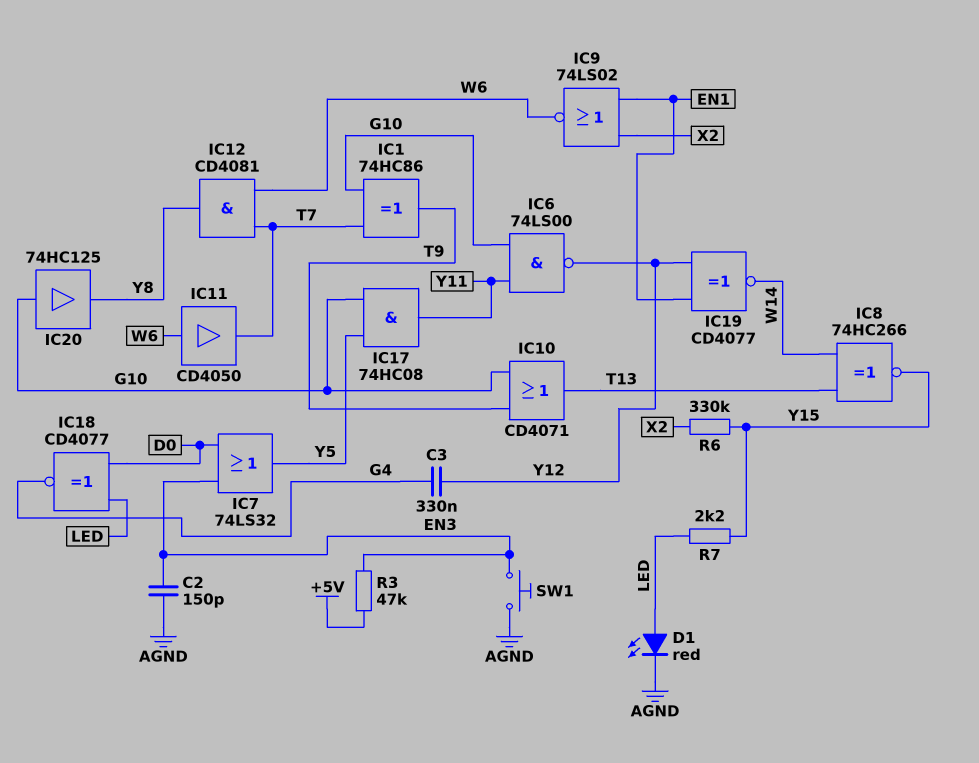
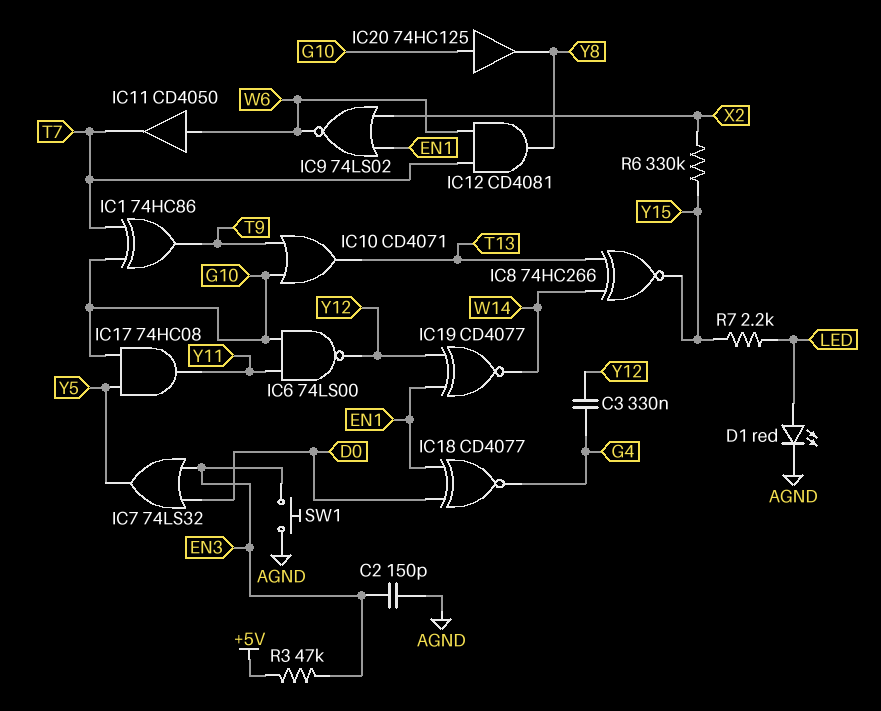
IC18: XNOR CD4077 (in D0, in LED, out G4) -> XNOR CD4077 (in D0, in EN1, out G4)

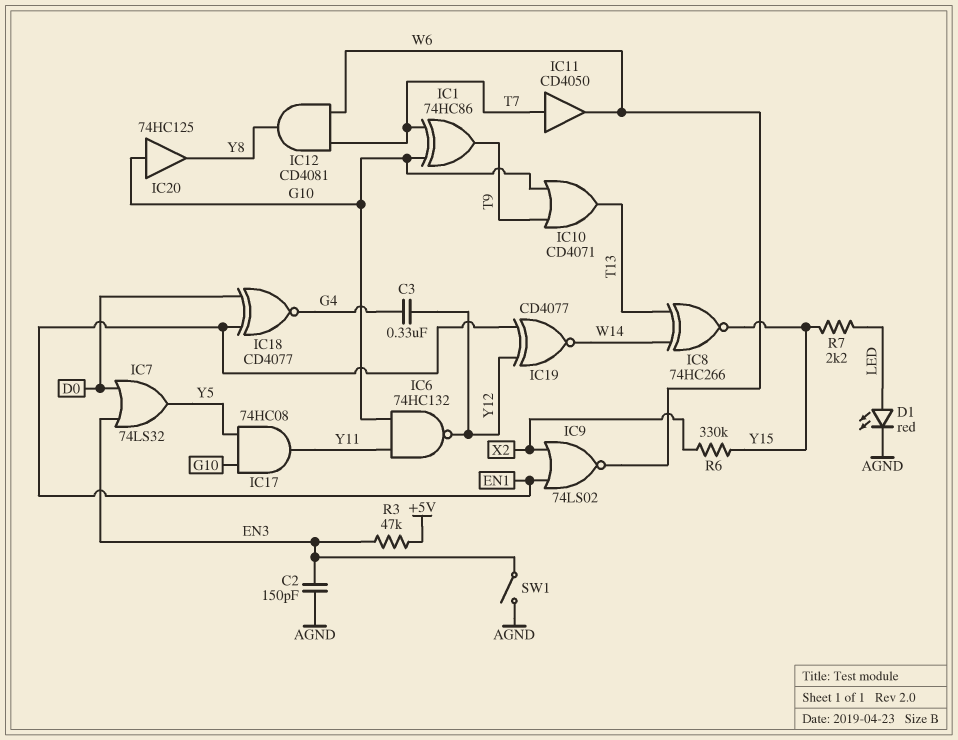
IC6: NAND 74LS00 (in G10, in Y11, out Y12) -> NAND 74HC132 (in G10, in Y11, out Y12)
IC11: buffer CD4050 (in W6, out T7) -> buffer CD4050 (in T7, out W6)
SW1: button (AGND, EN3) -> switch (AGND, EN3)

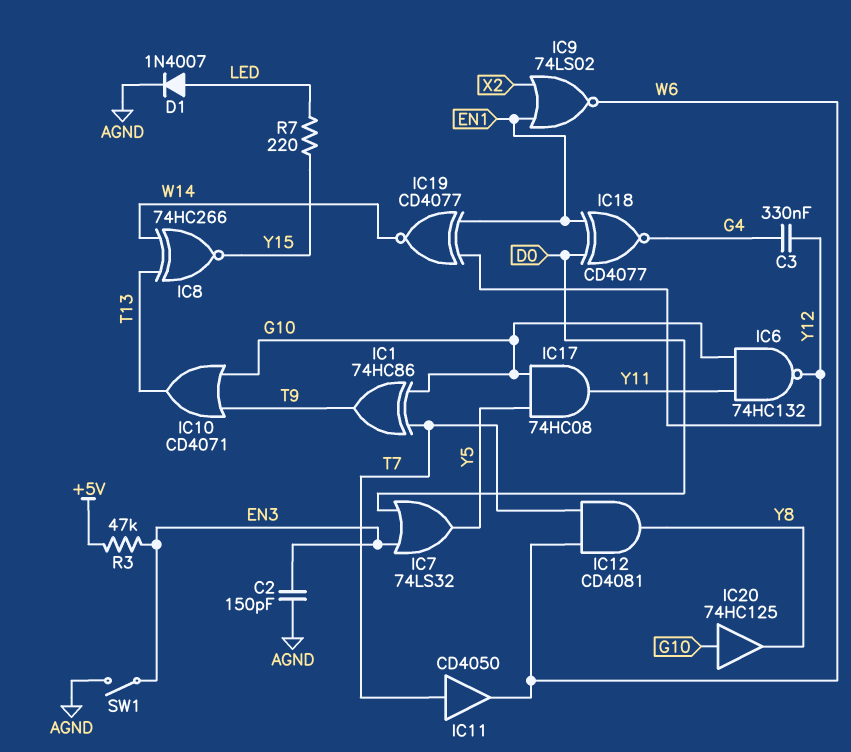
D1: LED red (A LED, K AGND) -> diode 1N4007 (A LED, K AGND)
R6: 330k (X2, Y15) -> none
R7: 2.2k (LED, Y15) -> 220 (LED, Y15)

